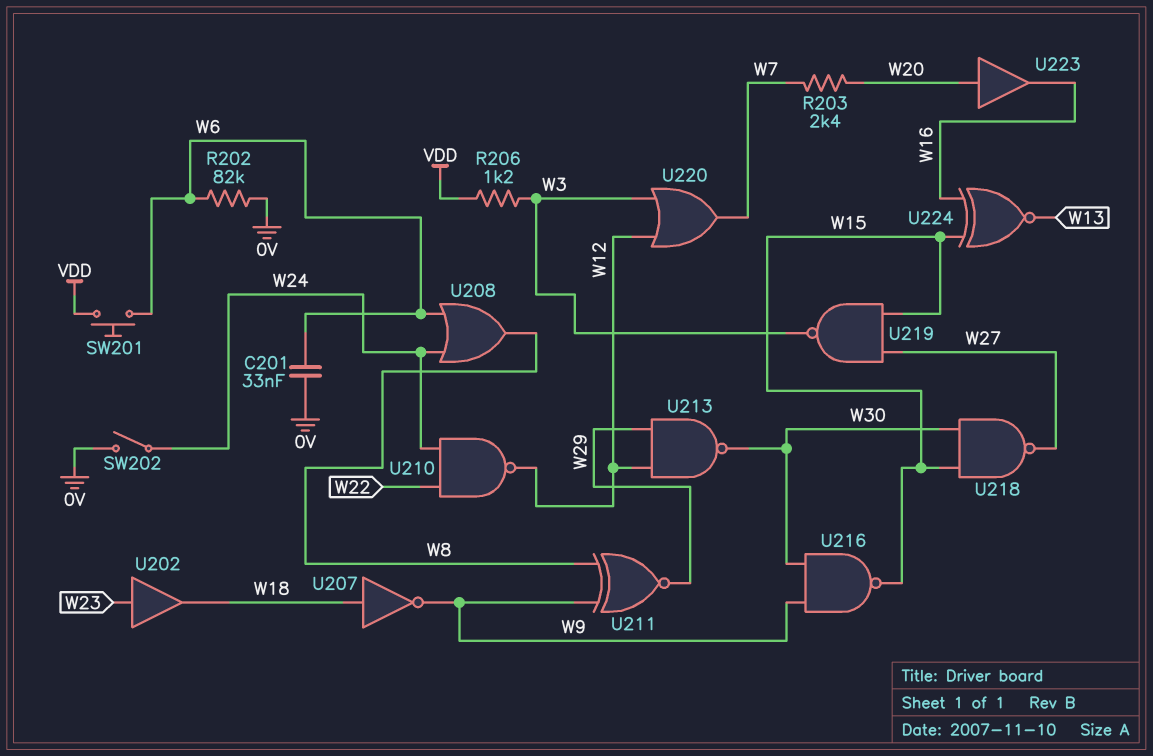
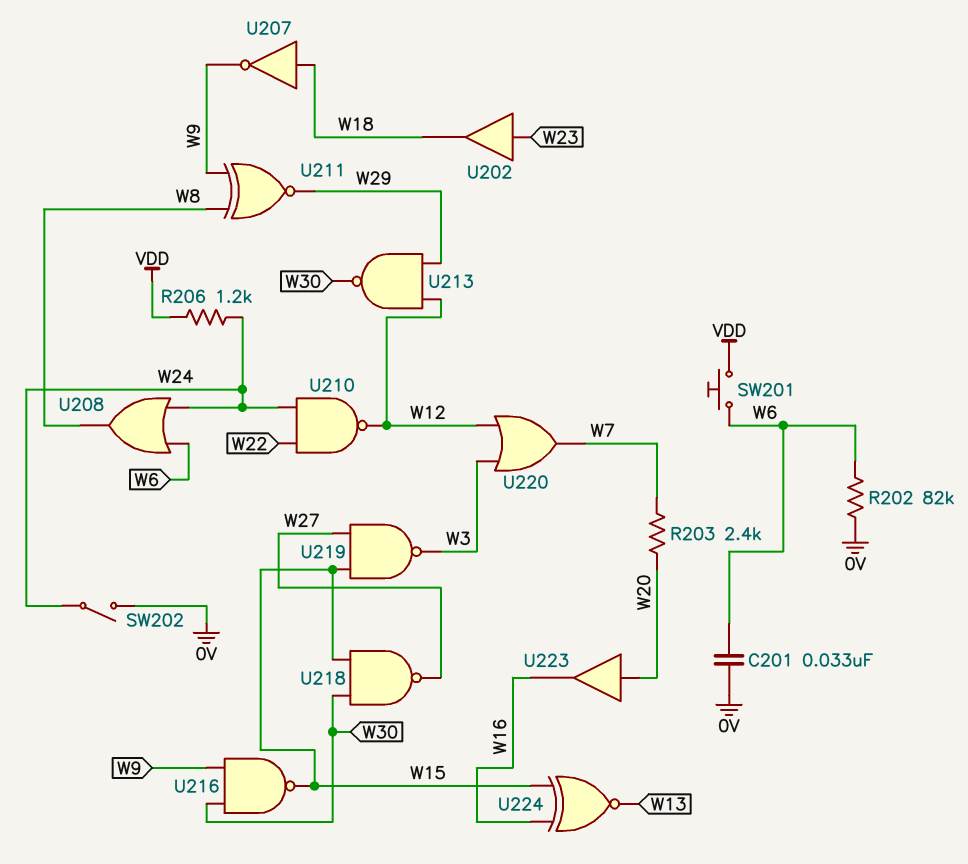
R206: 1.2k (VDD, W3) -> 1.2k (VDD, W24)

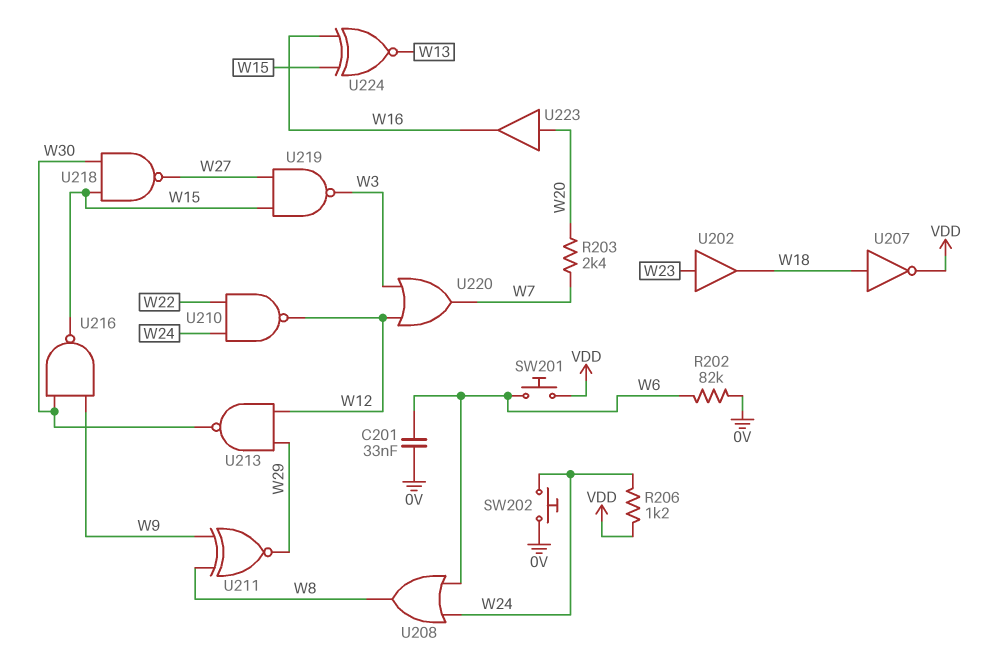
SW202: switch (0V, W24) -> button (0V, W24)
U207: NOT (in W18, out W9) -> NOT (in W18, out VDD)

